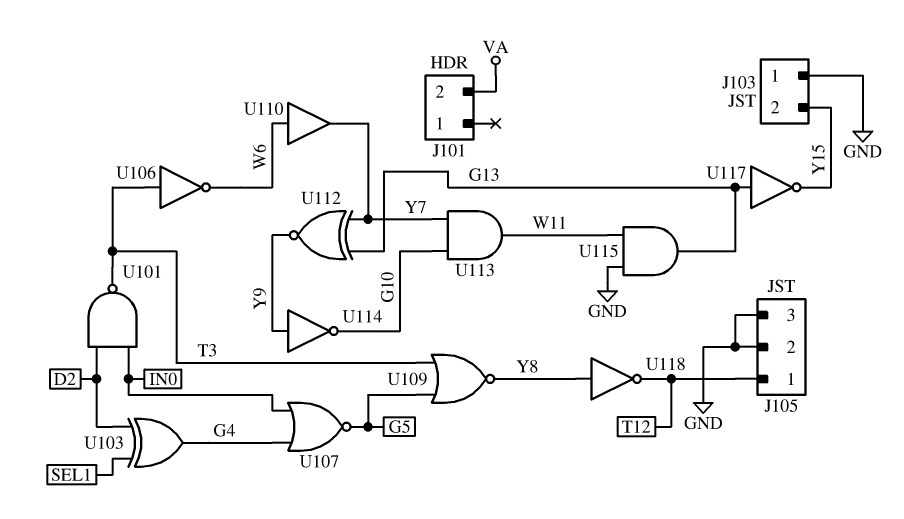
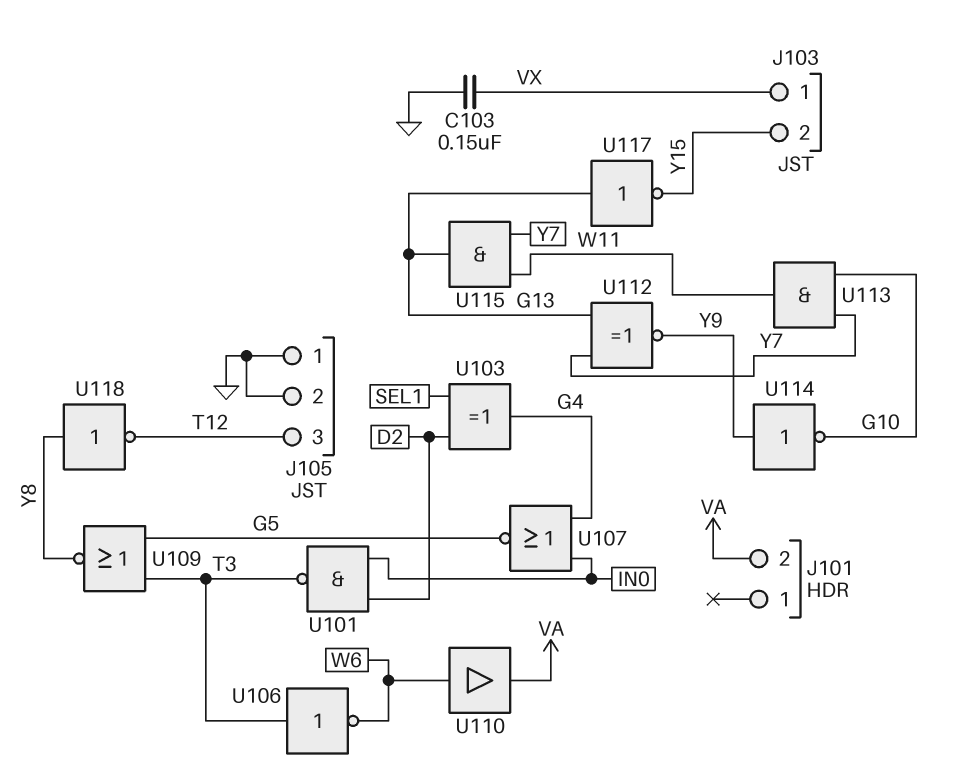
C103: none -> 150nF (GND, VX)
J103 pin 1: GND -> VX
J105 pin 1: T12 -> GND
J105 pin 3: GND -> T12
U110: buffer (in W6, out Y7) -> buffer (in W6, out VA)
U115: AND (in GND, in W11, out G13) -> AND (in W11, in Y7, out G13)

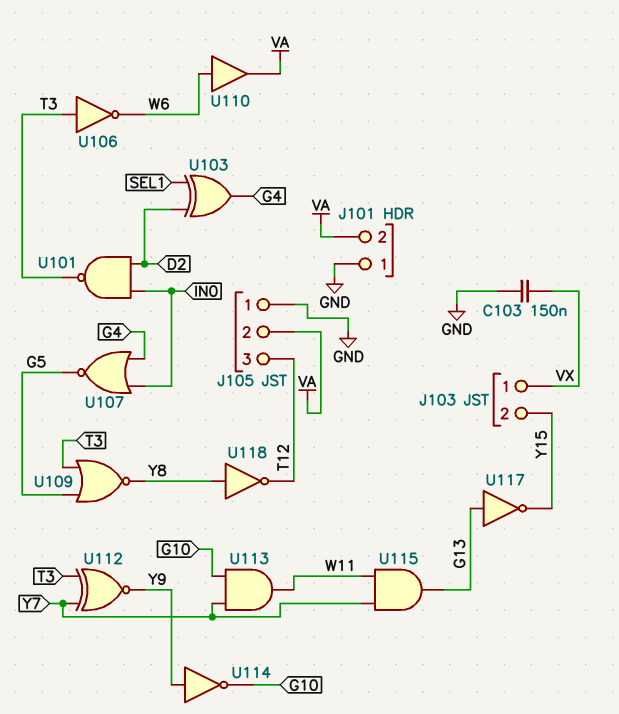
J101 pin 1: none -> GND
J105 pin 2: GND -> VA
U112: XNOR (in G13, in Y7, out Y9) -> XNOR (in T3, in Y7, out Y9)

